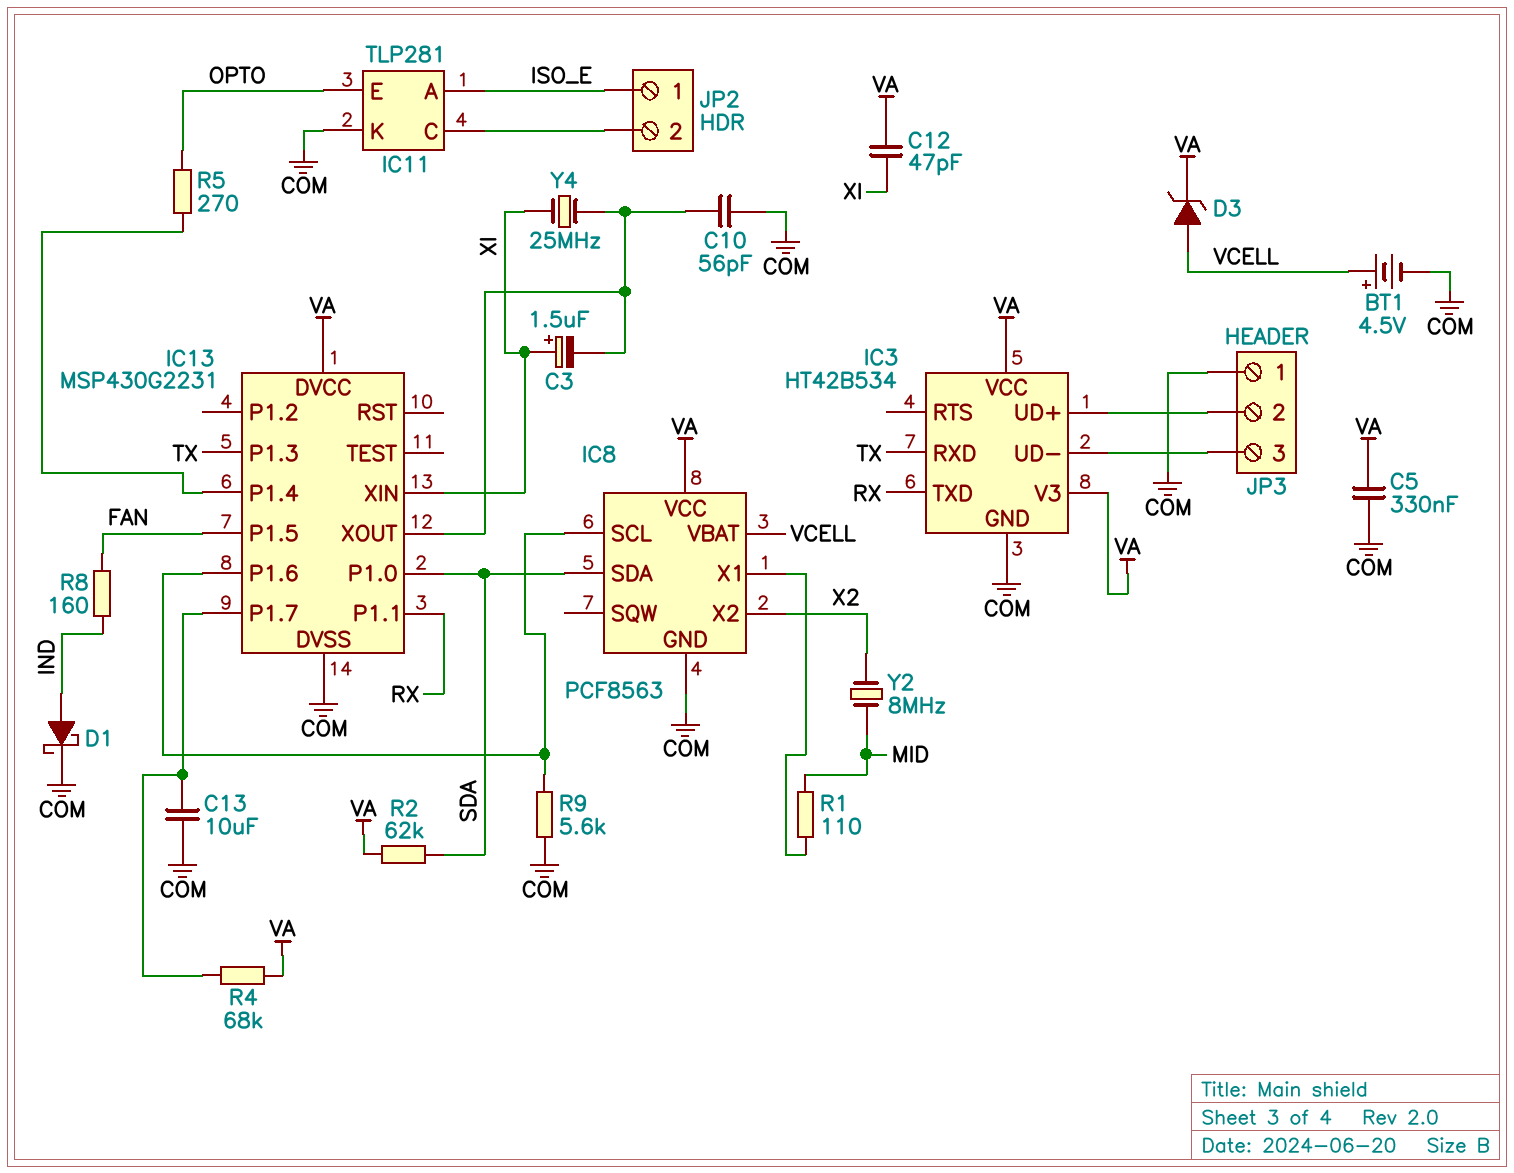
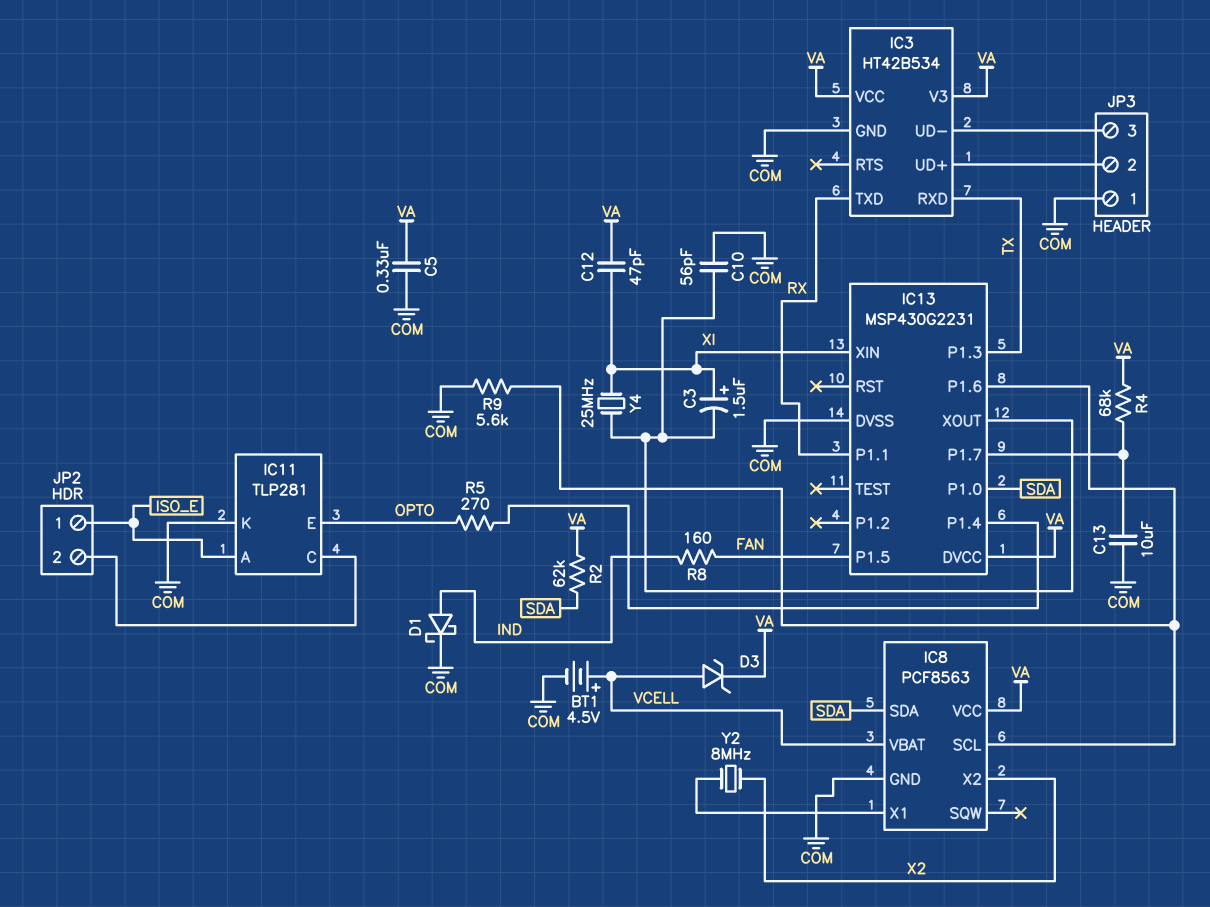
R1: 110 (IC8/X1, MID) -> none
Y2: 8MHz (MID, X2) -> 8MHz (IC8/X1, X2)

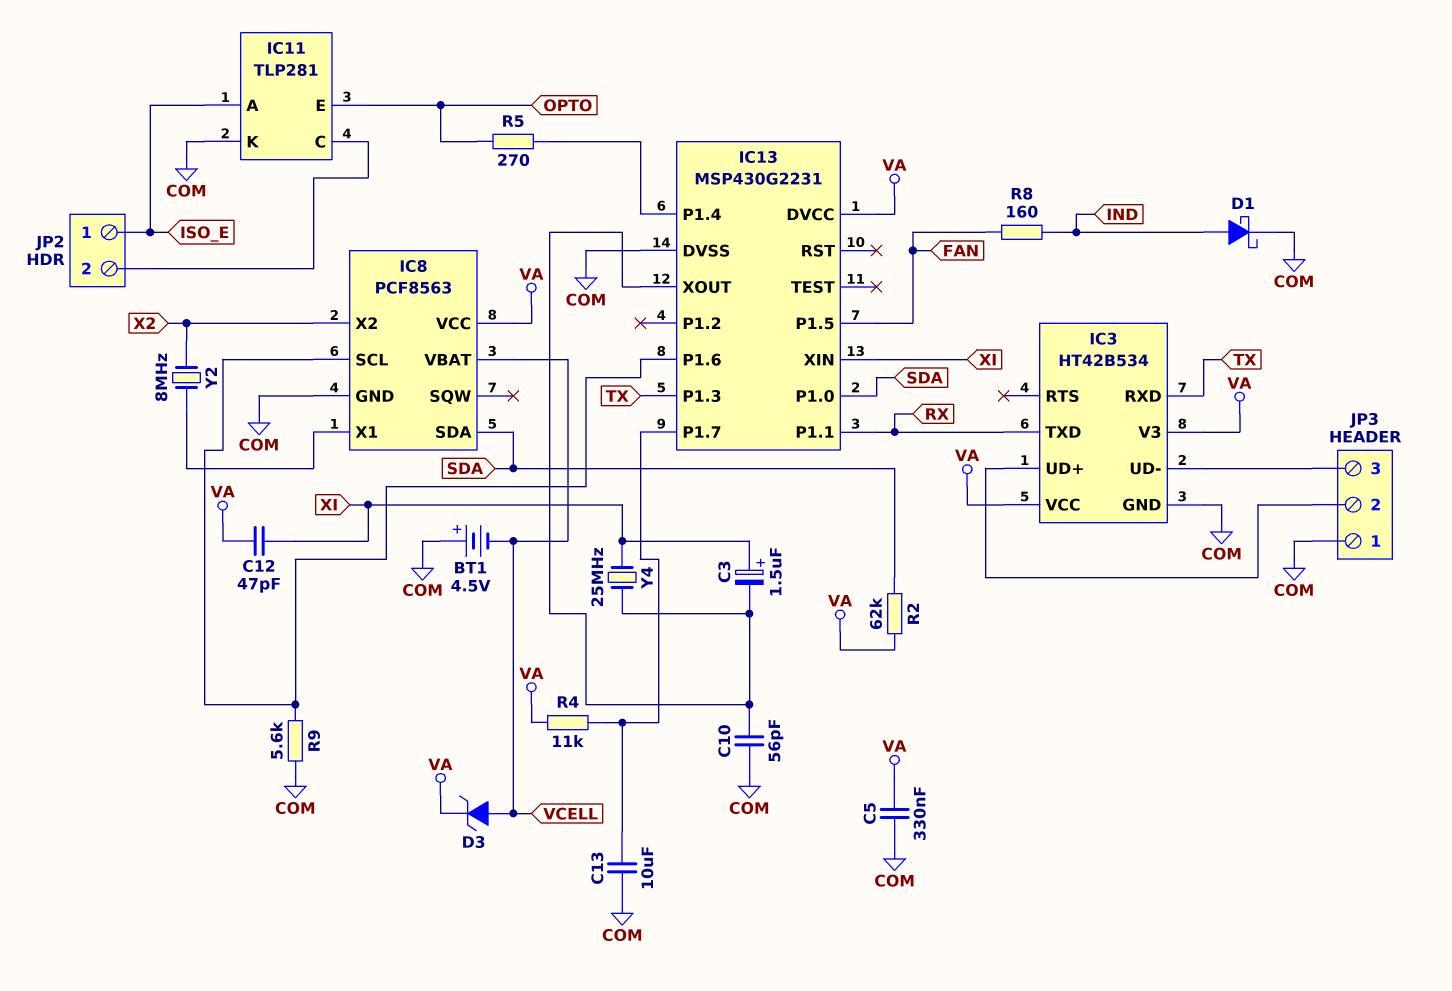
BT1: 4.5V (plus VCELL, minus COM) -> 4.5V (plus COM, minus VCELL)
R4: 68k (IC13/P1.7, VA) -> 11k (IC13/P1.7, VA)

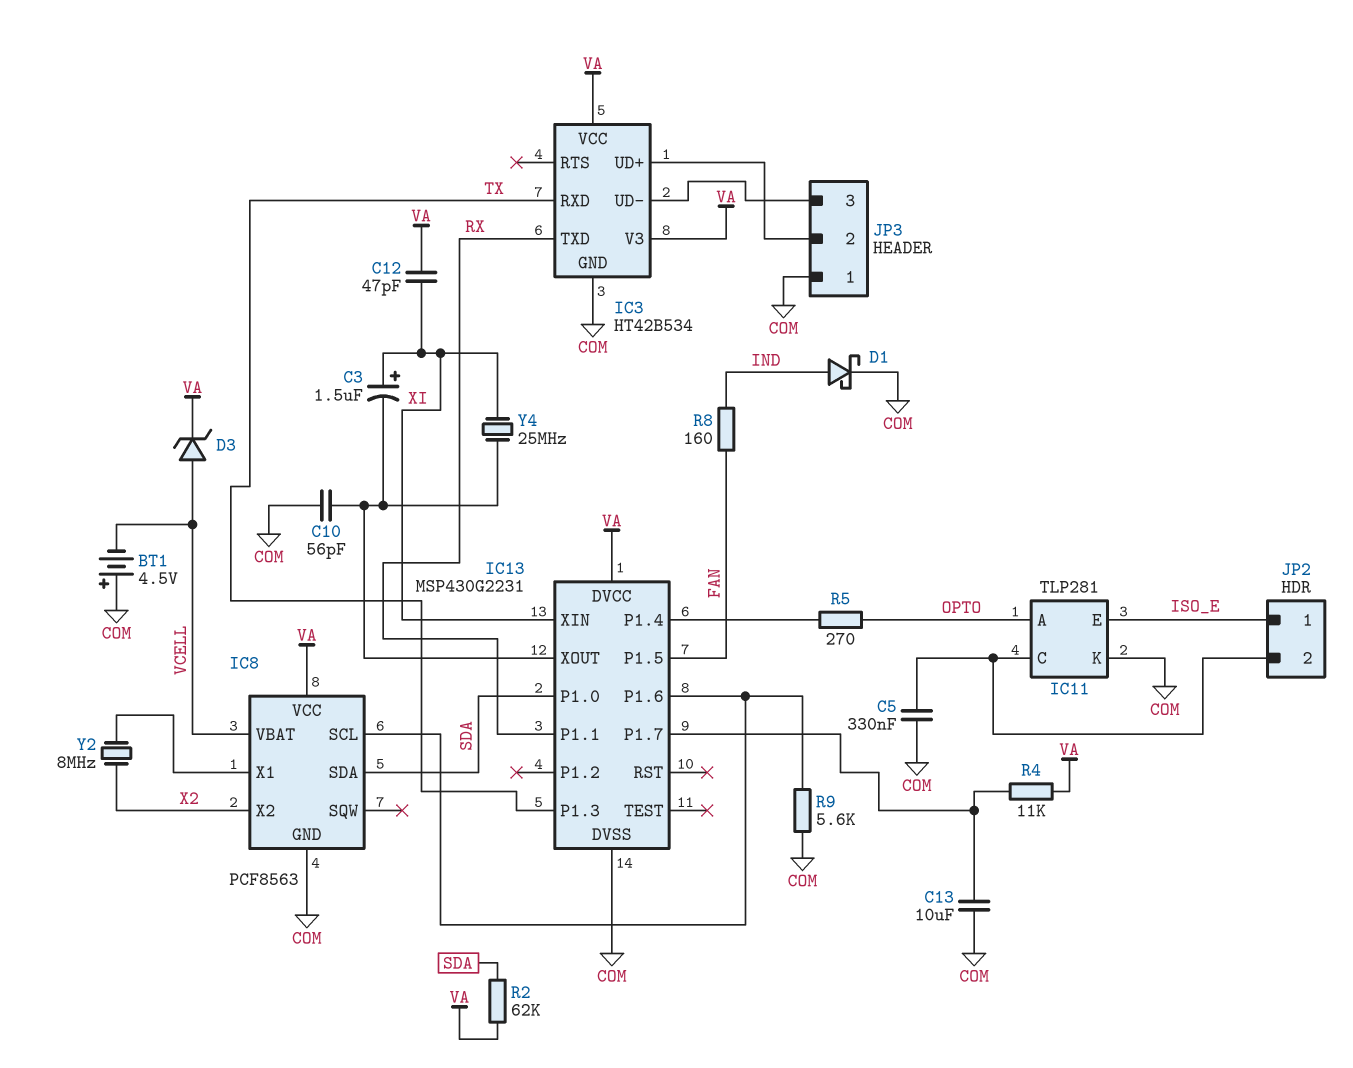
C5: 330nF (COM, VA) -> 330nF (COM, IC11/C)
IC11 pin A: ISO_E -> OPTO
IC11 pin E: OPTO -> ISO_E

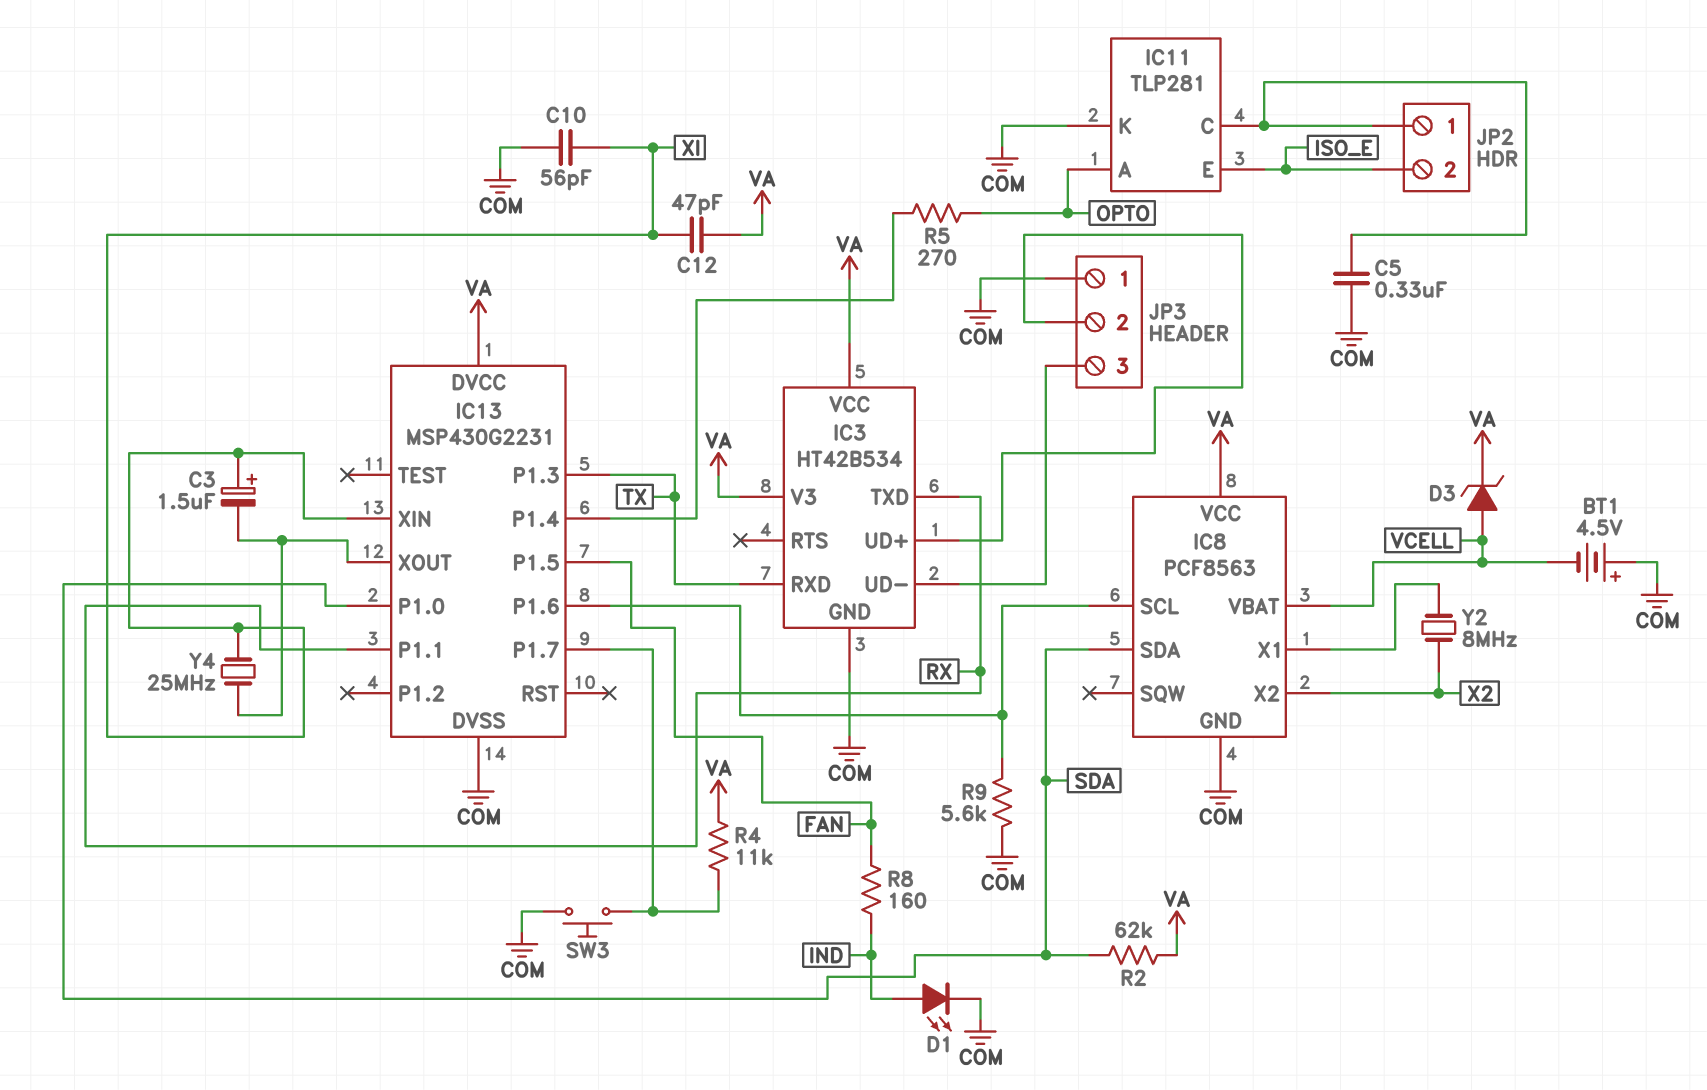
C10: 56pF (COM, IC13/XOUT) -> 56pF (COM, XI)
C13: 10uF (COM, IC13/P1.7) -> none
D1: schottky (A IND, K COM) -> LED (A IND, K COM)
JP2 pin 1: ISO_E -> IC11/C
JP2 pin 2: IC11/C -> ISO_E
SW3: none -> button (COM, IC13/P1.7)

